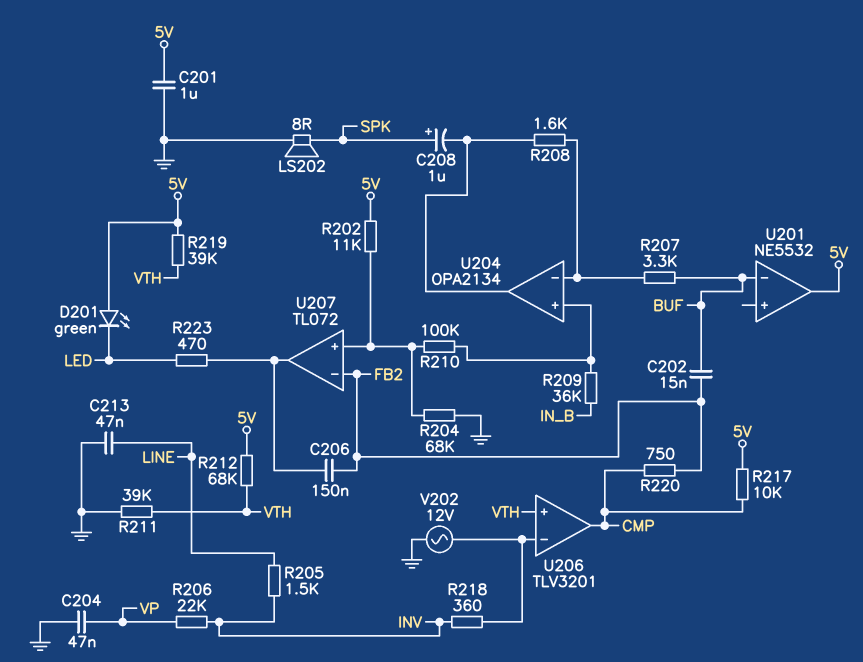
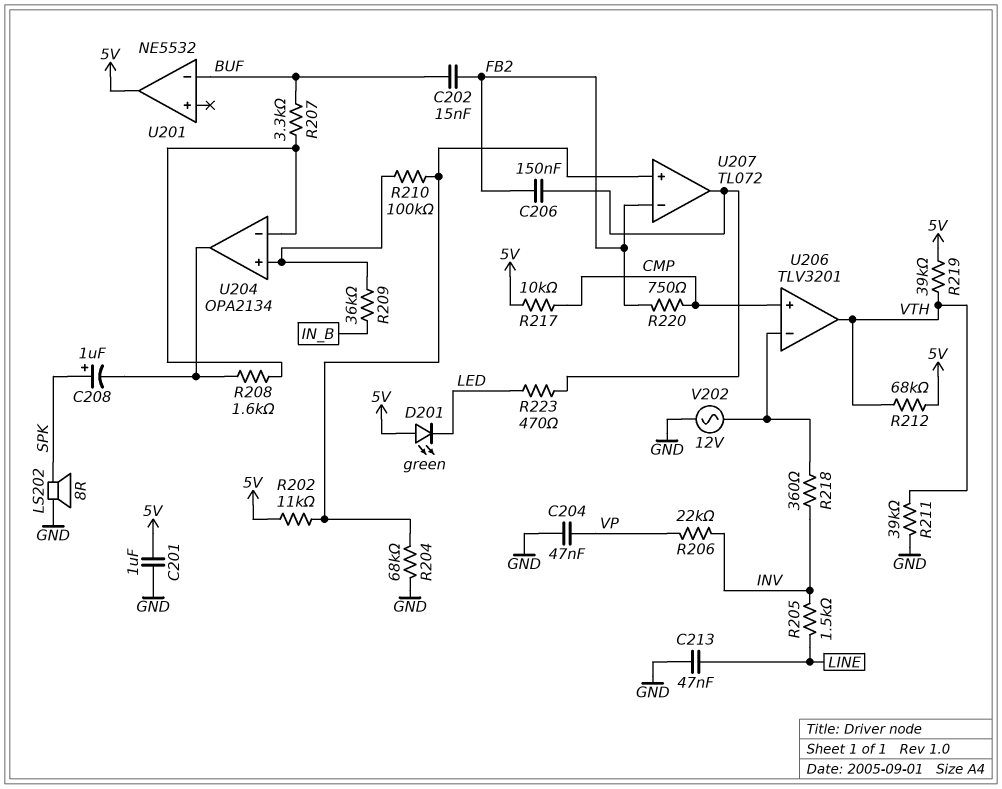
U206 pin in+: VTH -> CMP
U206 pin out: CMP -> VTH

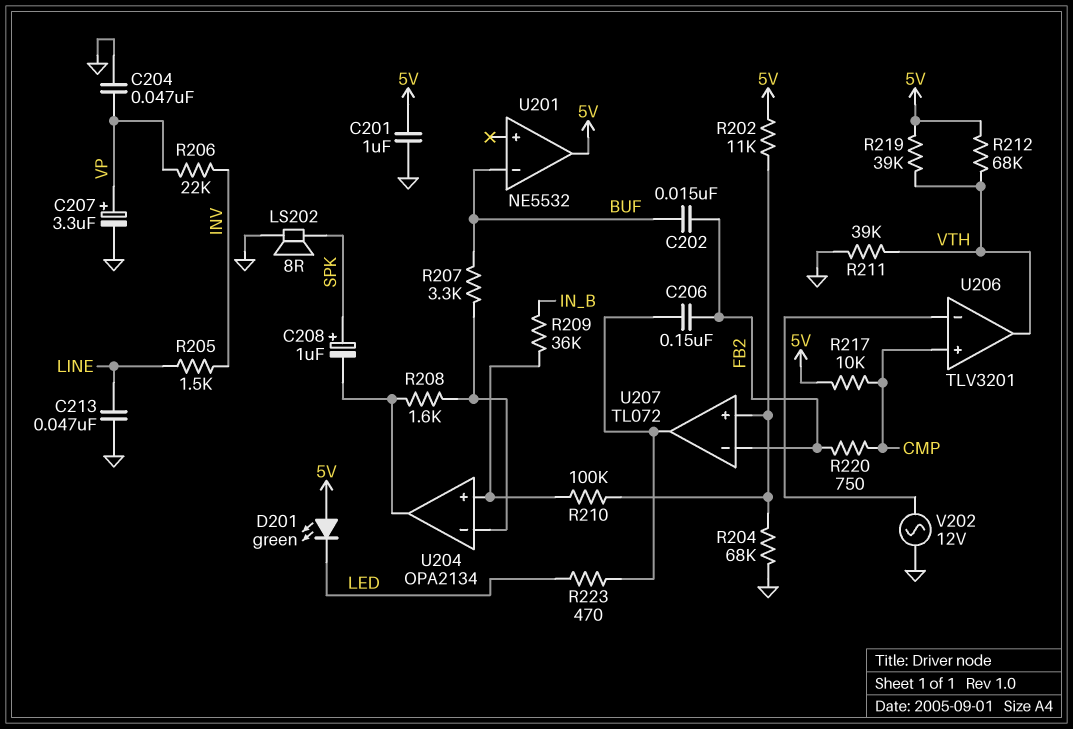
C207: none -> 3.3uF (plus VP, minus GND)
R218: 360 (INV, U206/in-) -> none

